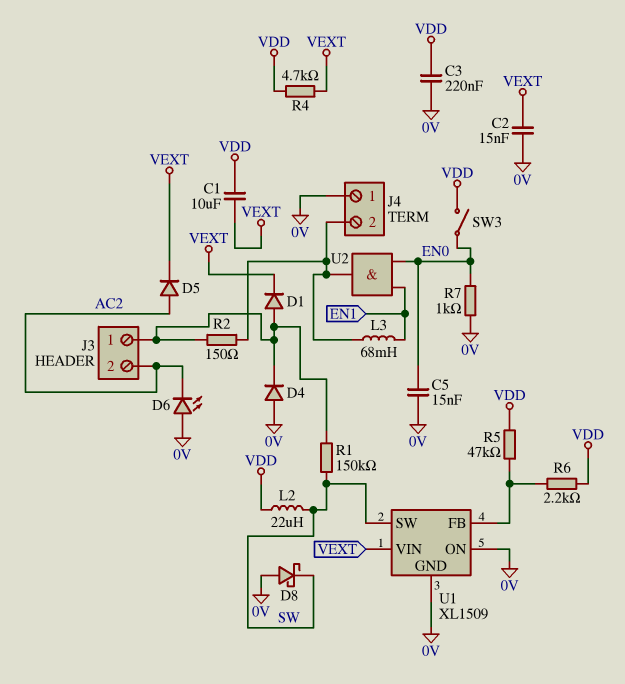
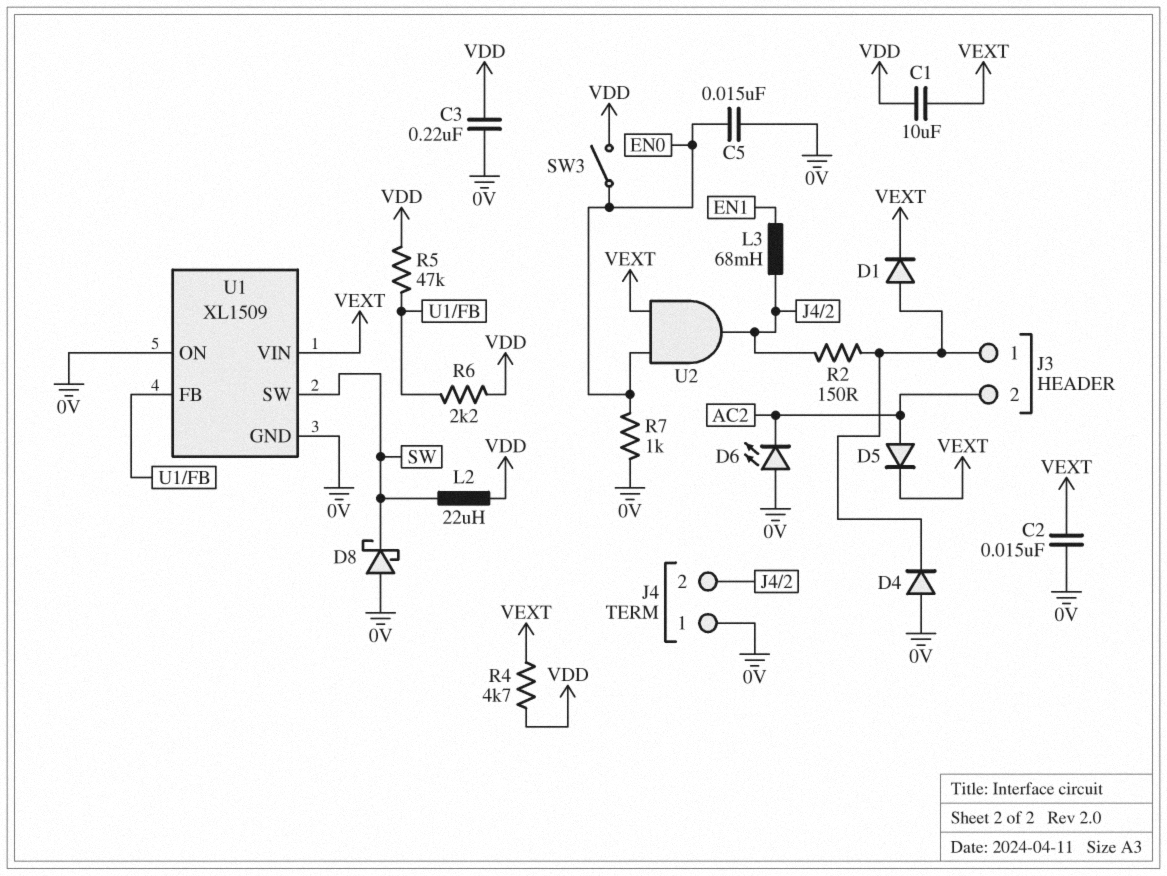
R1: 150k (J3/1, SW) -> none
U2: AND (in EN0, in EN1, out J4/2) -> AND (in EN0, in VEXT, out J4/2)

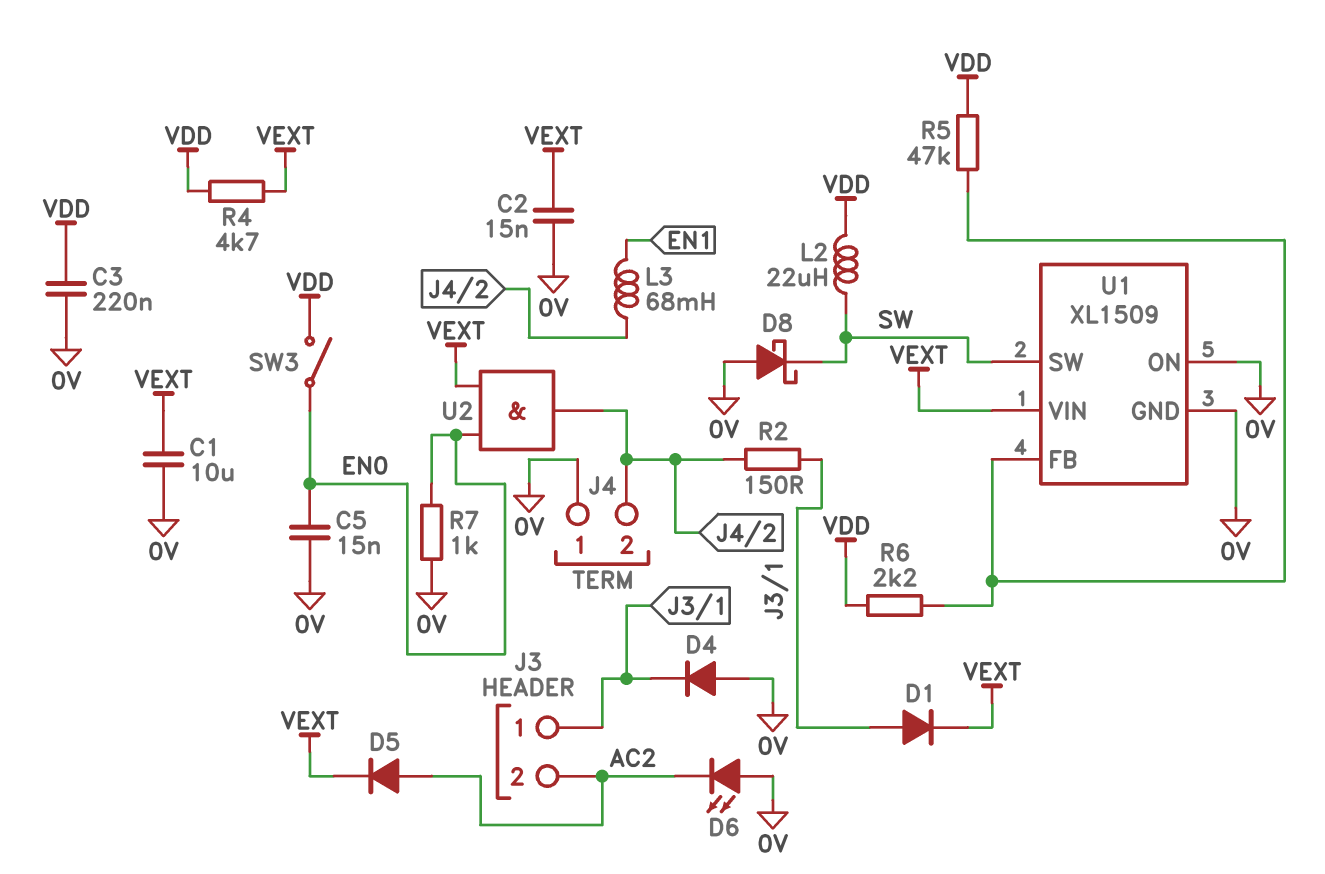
C1: 10uF (VDD, VEXT) -> 10uF (0V, VEXT)

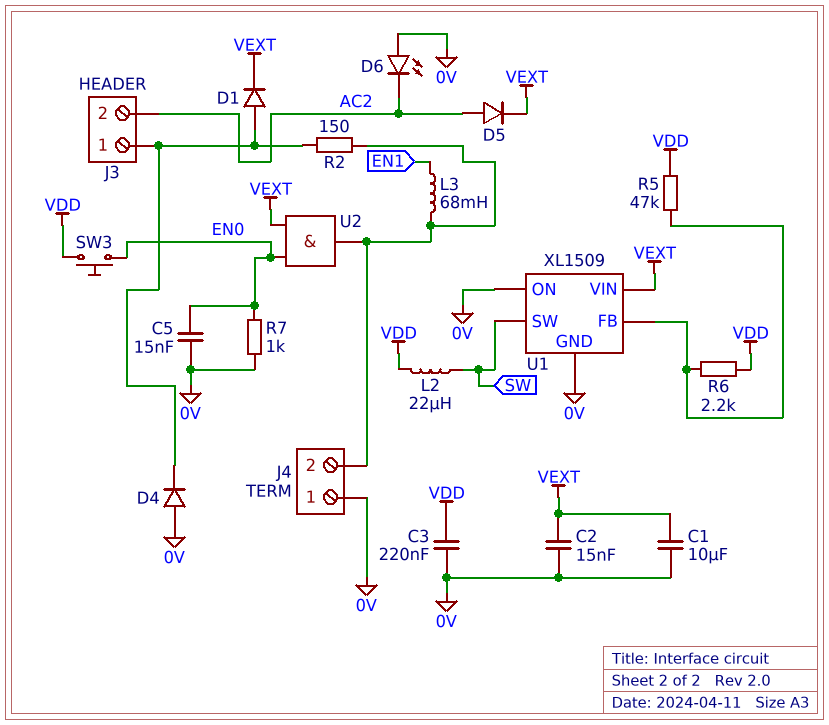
D8: schottky (A 0V, K SW) -> none
R4: 4.7k (VDD, VEXT) -> none
SW3: switch (EN0, VDD) -> button (EN0, VDD)

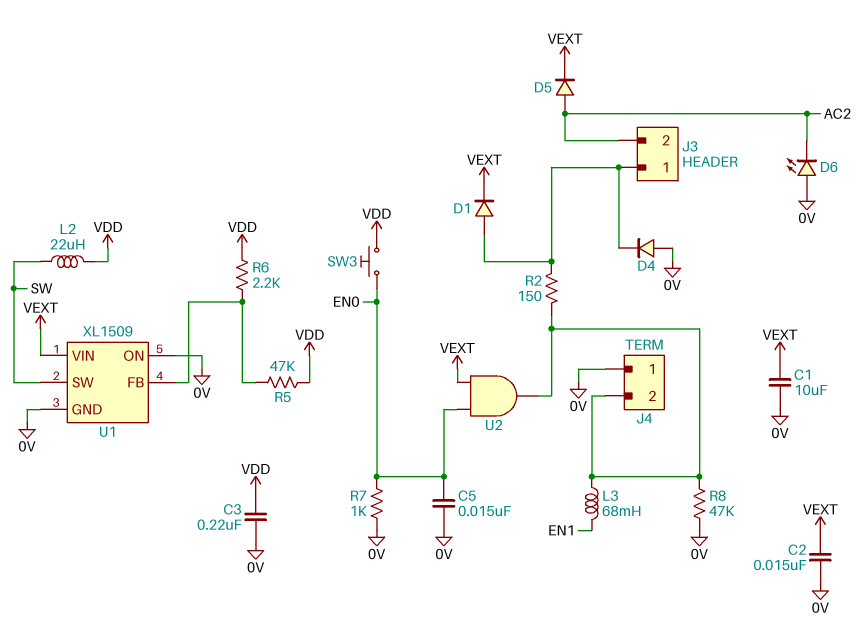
R8: none -> 47k (0V, J4/2)

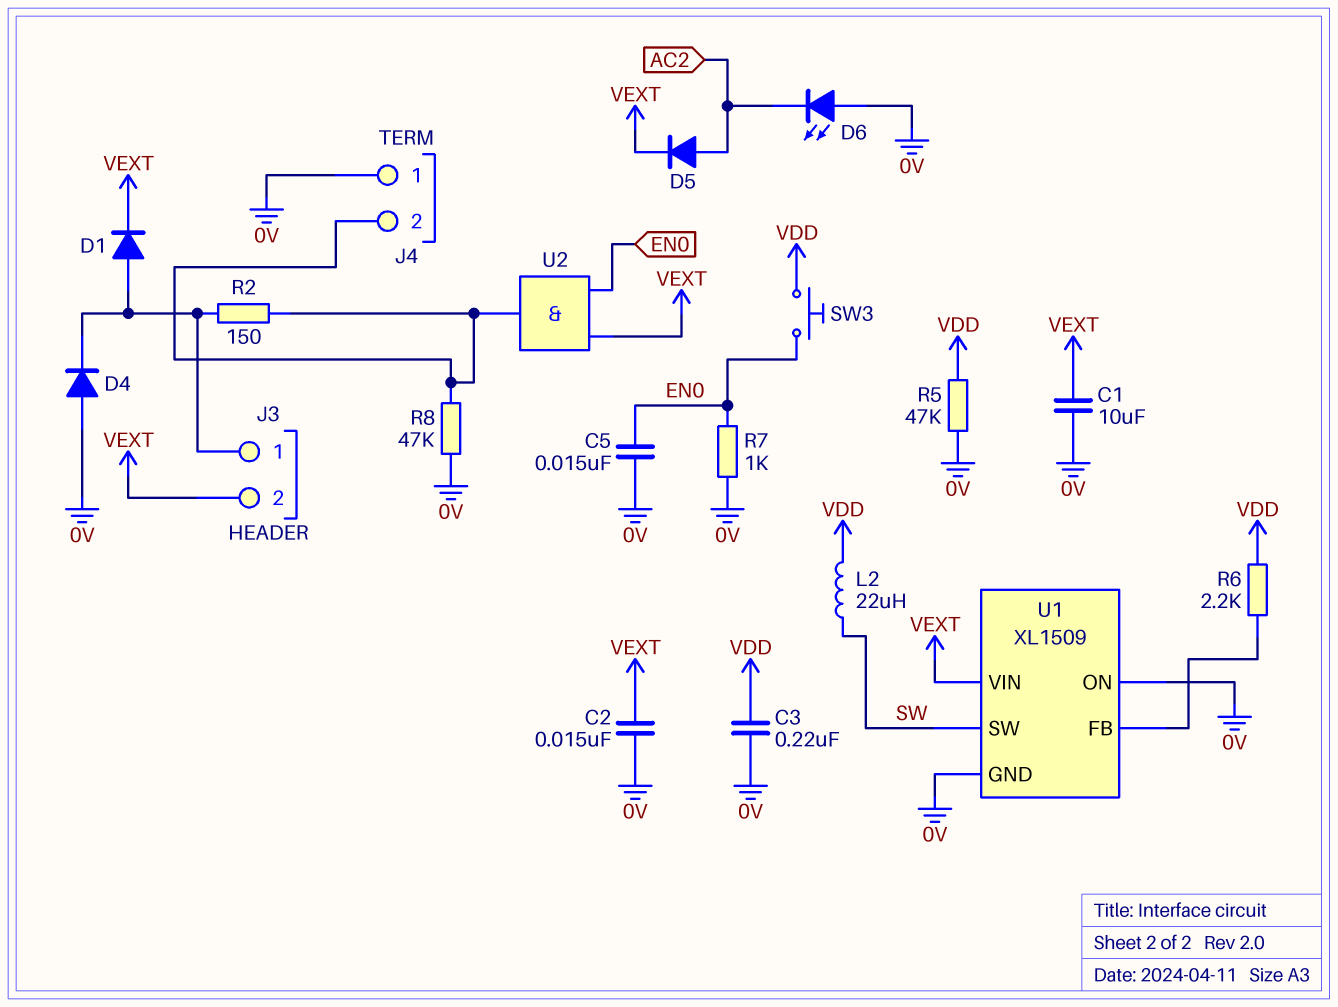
J3 pin 2: AC2 -> VEXT
L3: 68mH (EN1, J4/2) -> none
R5: 47k (U1/FB, VDD) -> 47k (0V, VDD)

